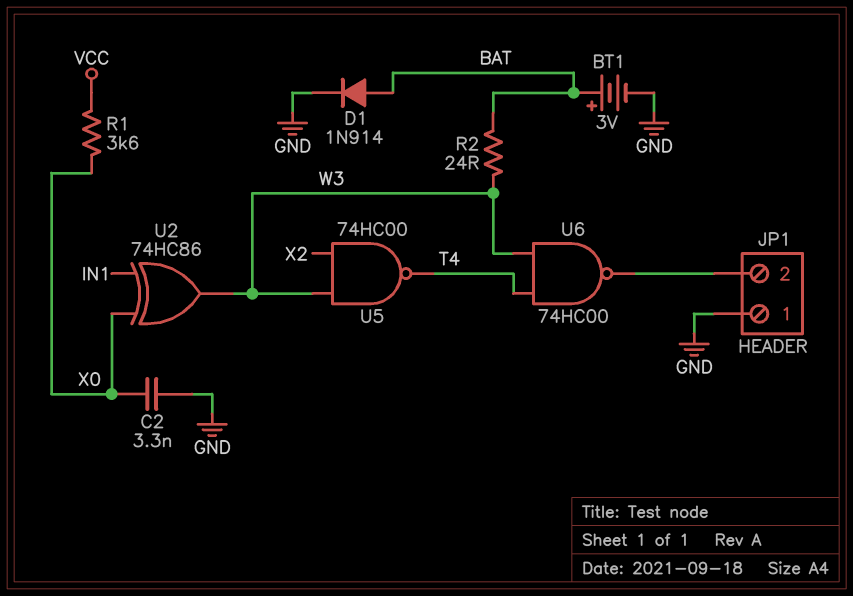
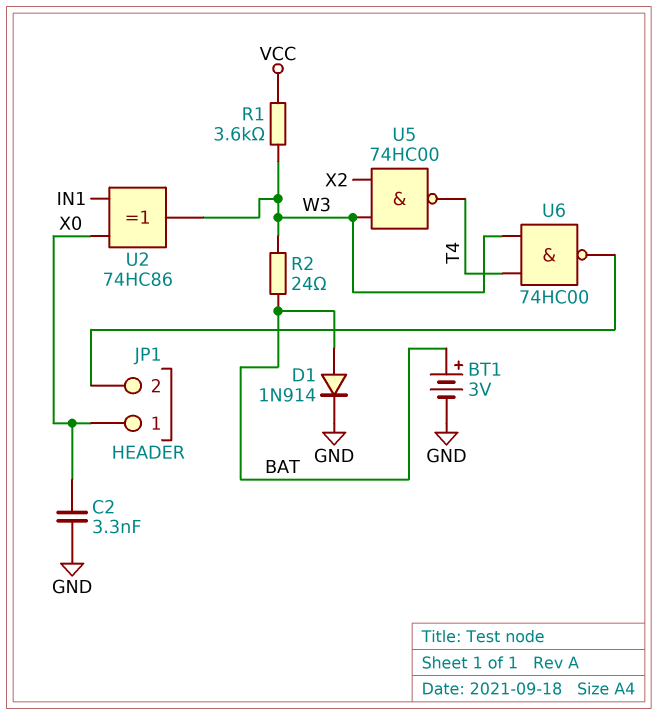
JP1 pin 1: GND -> X0
R1: 3.6k (VCC, X0) -> 3.6k (VCC, W3)

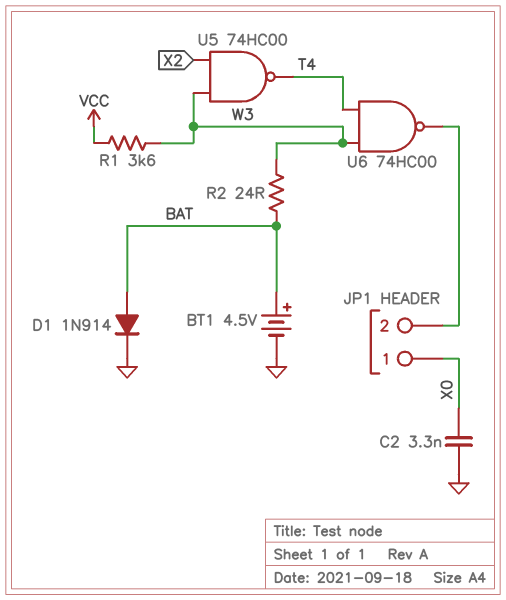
BT1: 3V (plus BAT, minus GND) -> 4.5V (plus BAT, minus GND)
U2: XOR 74HC86 (in IN1, in X0, out W3) -> none

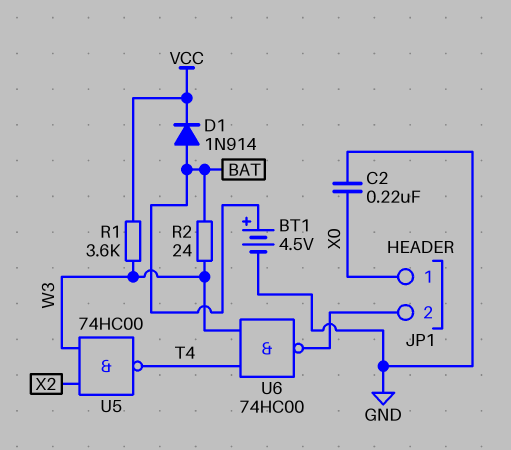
C2: 3.3nF (GND, X0) -> 220nF (GND, X0)
D1: diode 1N914 (A BAT, K GND) -> diode 1N914 (A BAT, K VCC)

